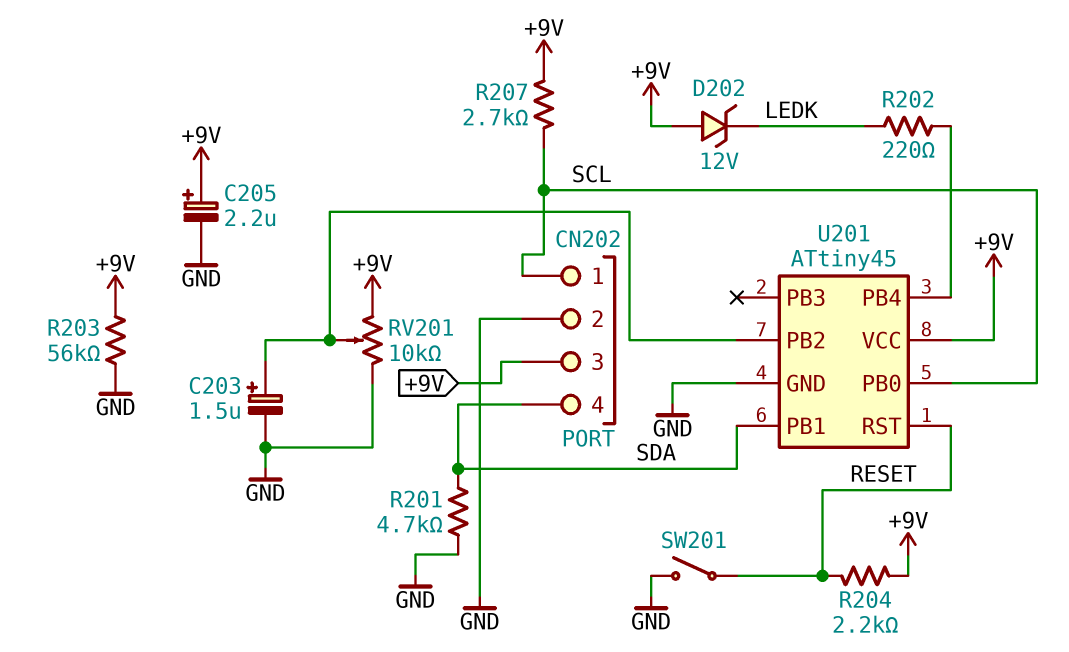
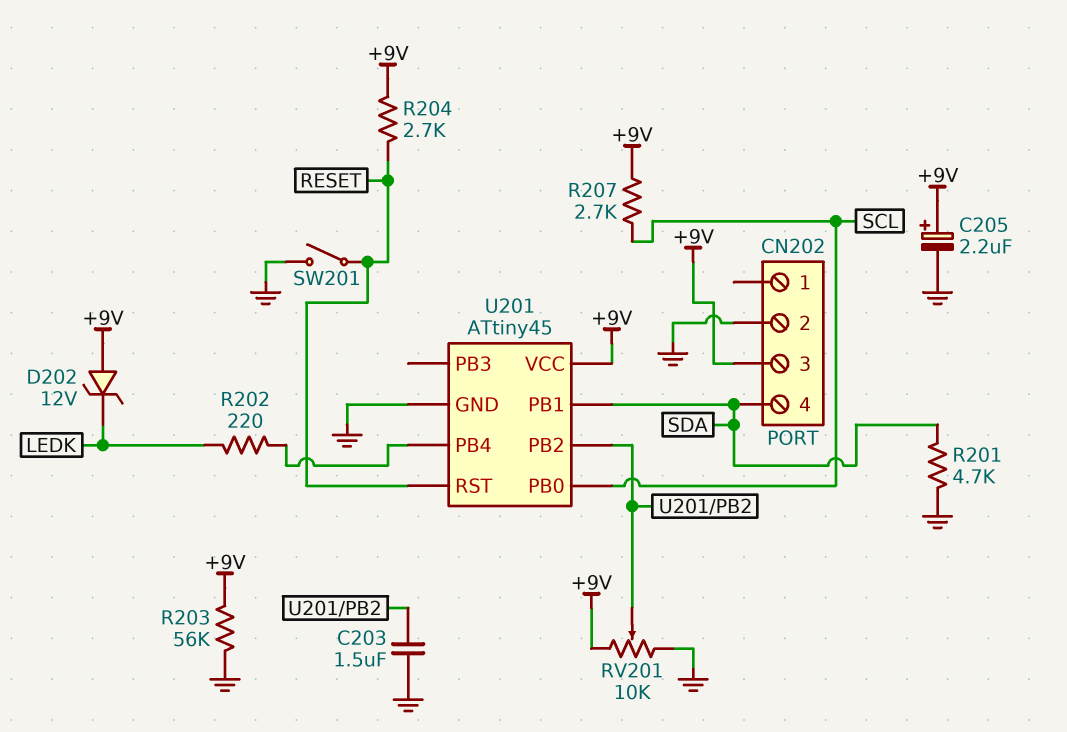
C203: 1.5uF (plus U201/PB2, minus GND) -> 1.5uF (GND, U201/PB2)
CN202 pin 1: SCL -> none
R204: 2.2k (+9V, RESET) -> 2.7k (+9V, RESET)

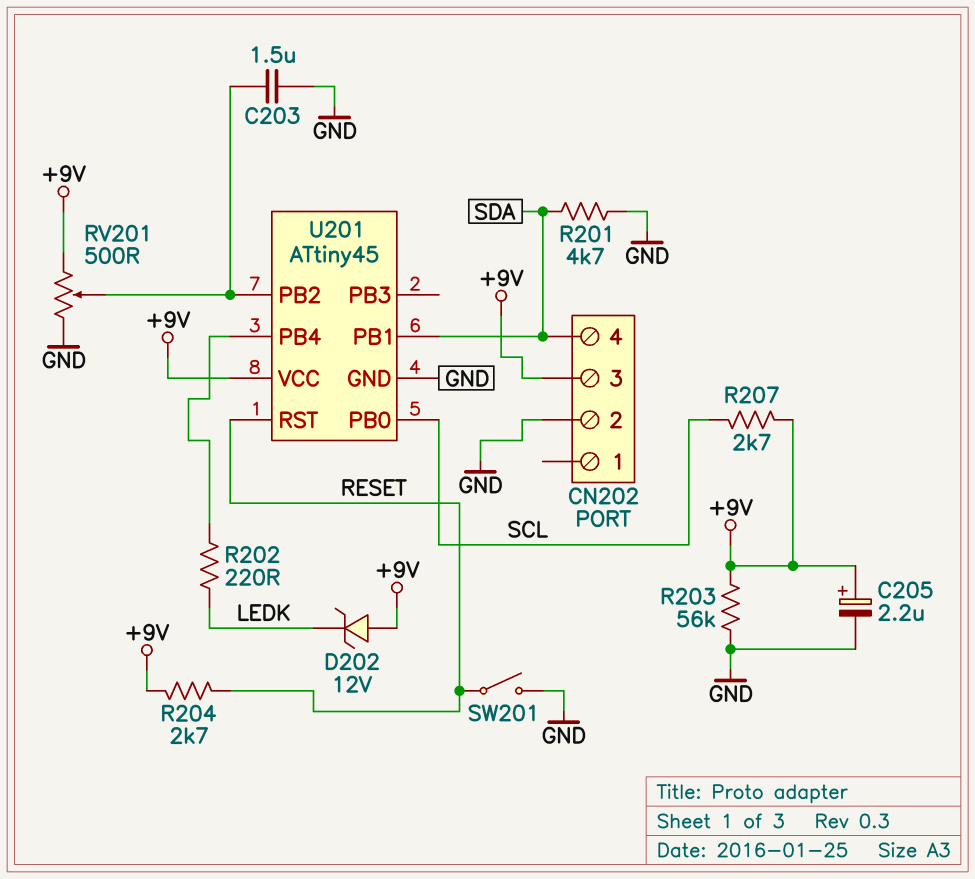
RV201: 10k (+9V, GND, wiper U201/PB2) -> 500 (+9V, GND, wiper U201/PB2)

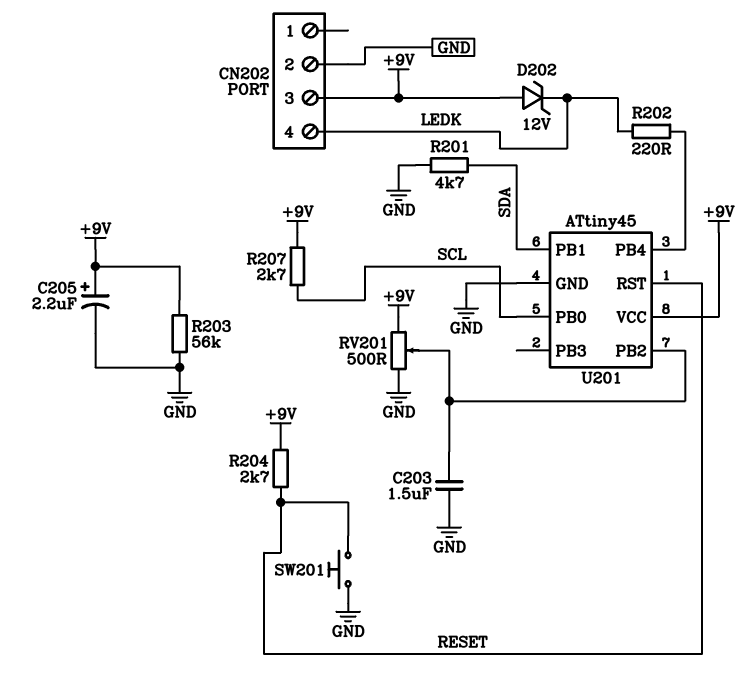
CN202 pin 4: SDA -> LEDK
SW201: switch (GND, RESET) -> button (GND, RESET)

